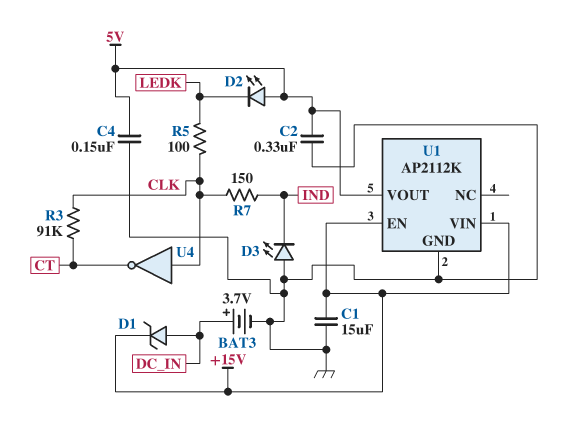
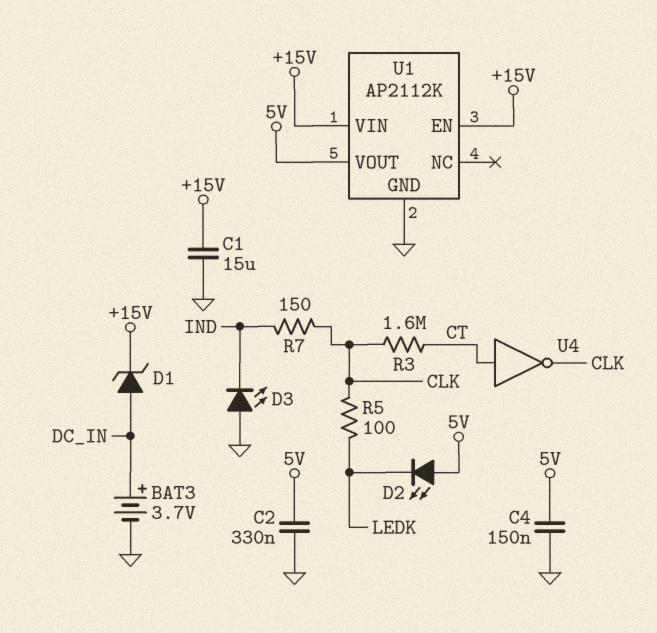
R3: 91k (CLK, CT) -> 1.6M (CLK, CT)
U4: NOT (in CLK, out CT) -> NOT (in CT, out CLK)

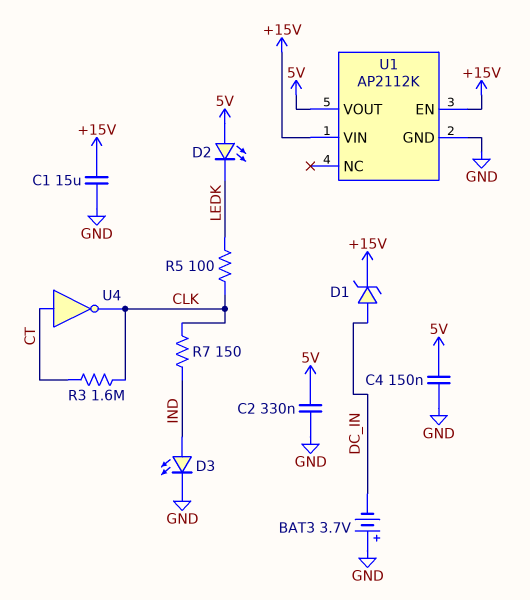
BAT3: 3.7V (plus DC_IN, minus GND) -> 3.7V (plus GND, minus DC_IN)
D3: LED (A GND, K IND) -> LED (A IND, K GND)

